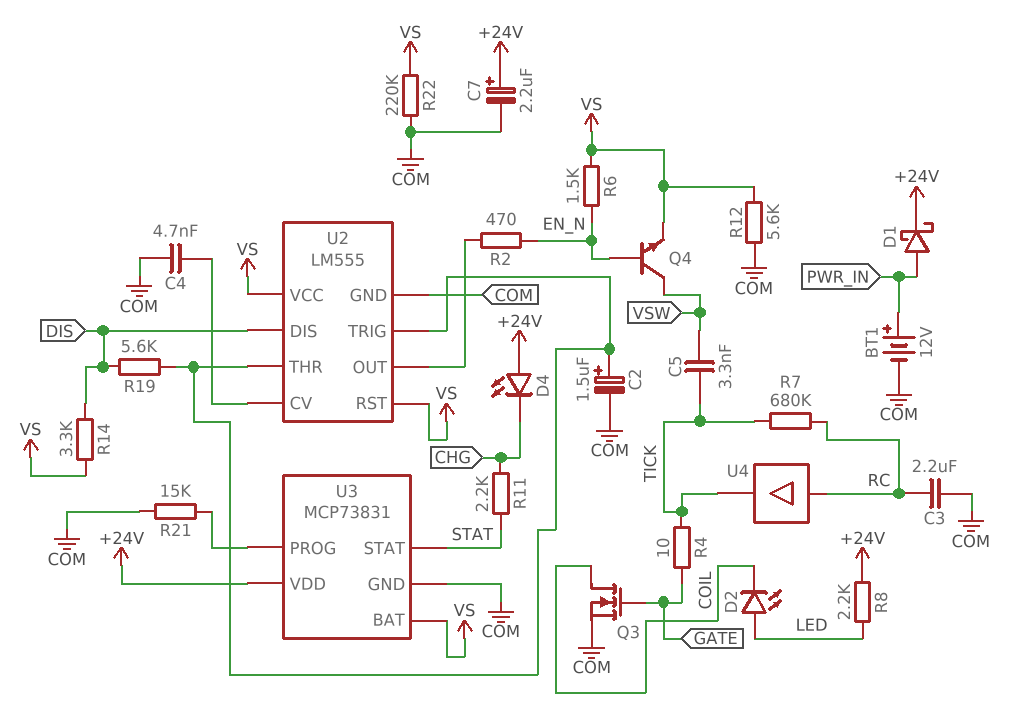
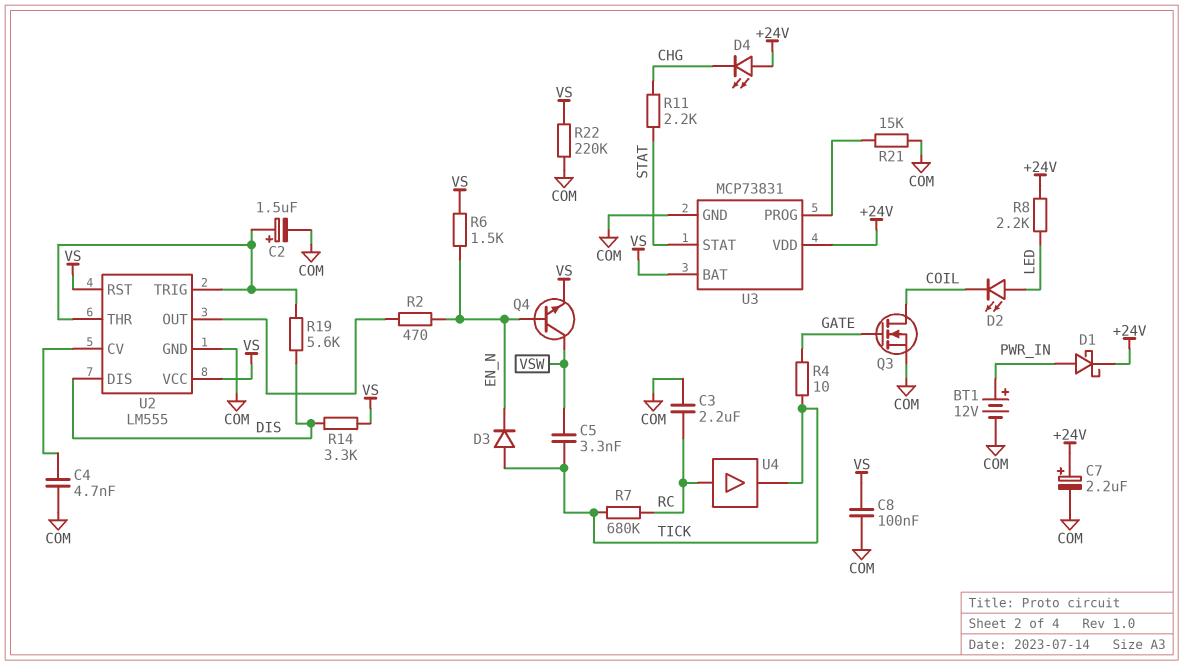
C8: none -> 100nF (COM, VS)
D3: none -> diode (A TICK, K EN_N)
R12: 5.6k (COM, VS) -> none

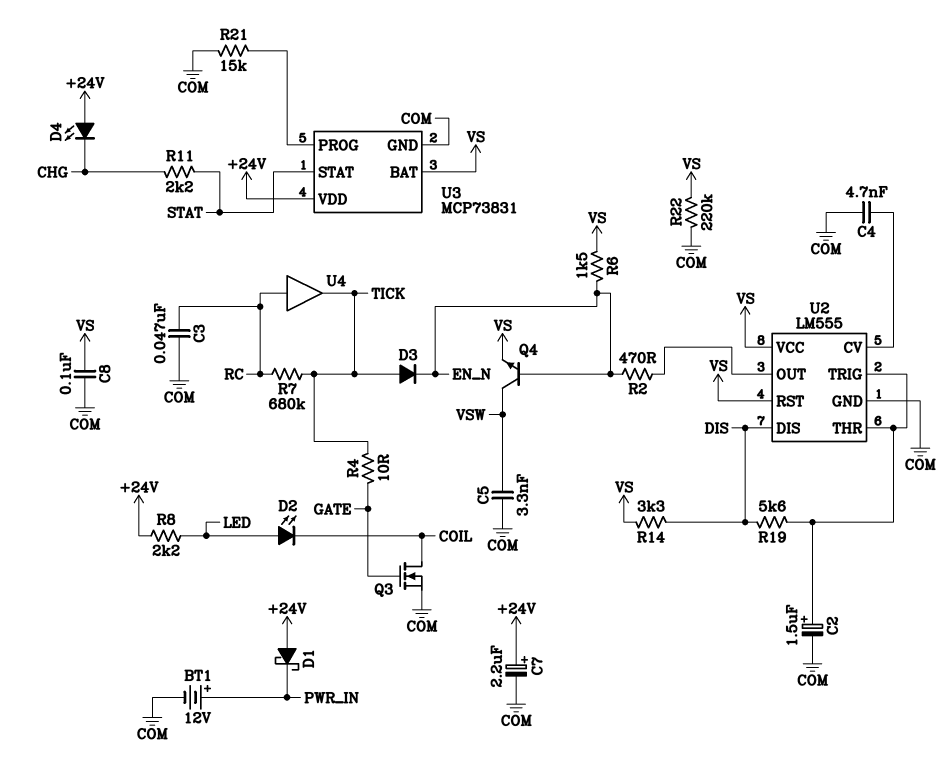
C3: 2.2uF (COM, RC) -> 47nF (COM, RC)
C5: 3.3nF (TICK, VSW) -> 3.3nF (COM, VSW)
D1: schottky (A PWR_IN, K +24V) -> schottky (A +24V, K PWR_IN)

